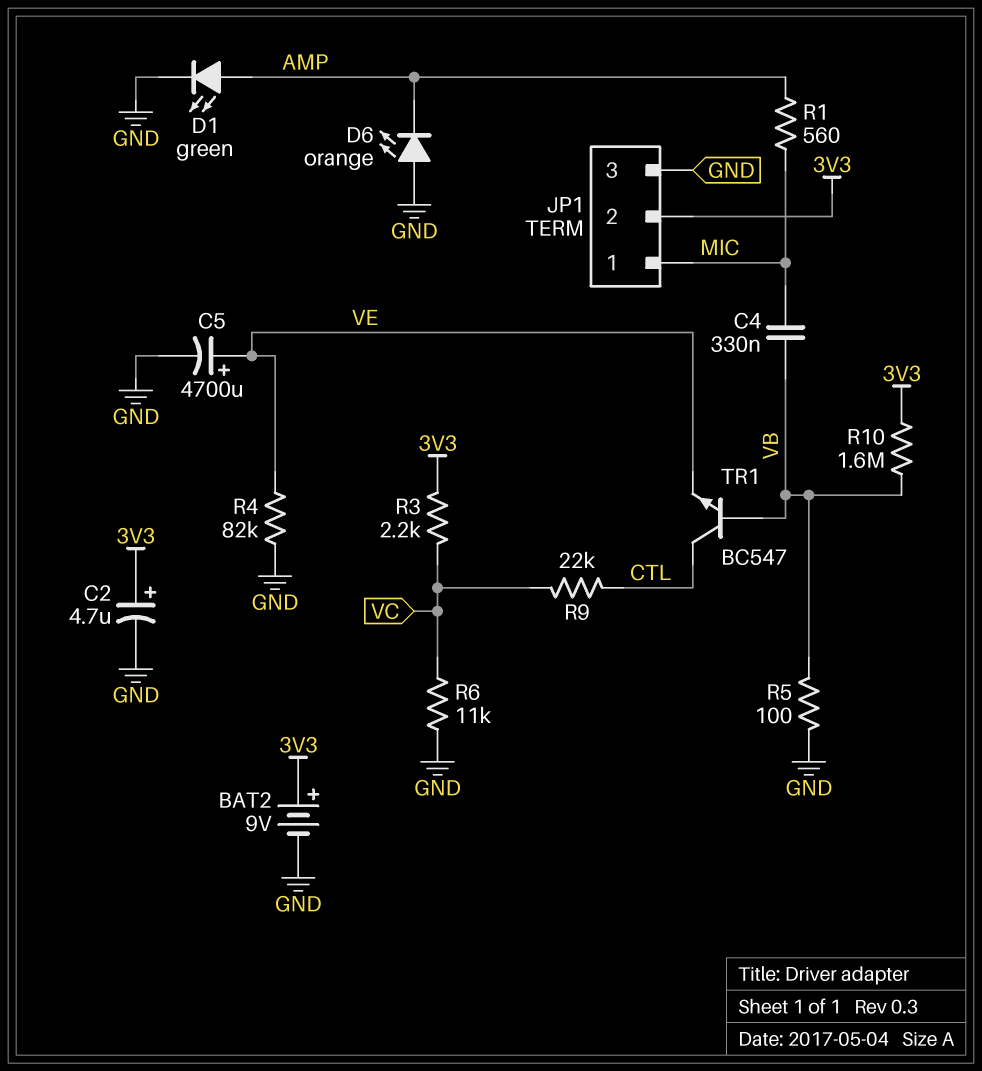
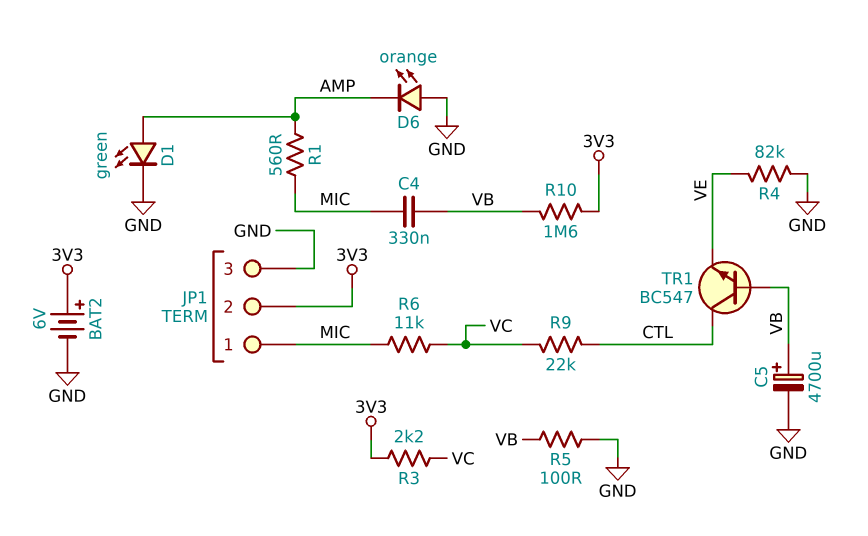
BAT2: 9V (plus 3V3, minus GND) -> 6V (plus 3V3, minus GND)
C2: 4.7uF (plus 3V3, minus GND) -> none
C5: 4700uF (plus VE, minus GND) -> 4700uF (plus VB, minus GND)
R6: 11k (GND, VC) -> 11k (MIC, VC)

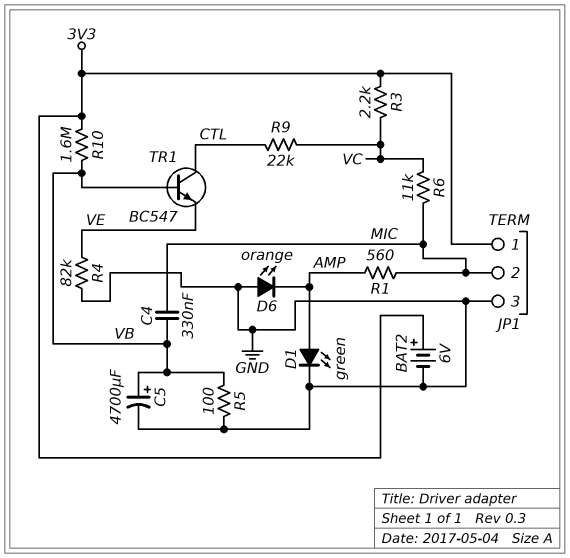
JP1 pin 1: MIC -> 3V3
JP1 pin 2: 3V3 -> MIC

